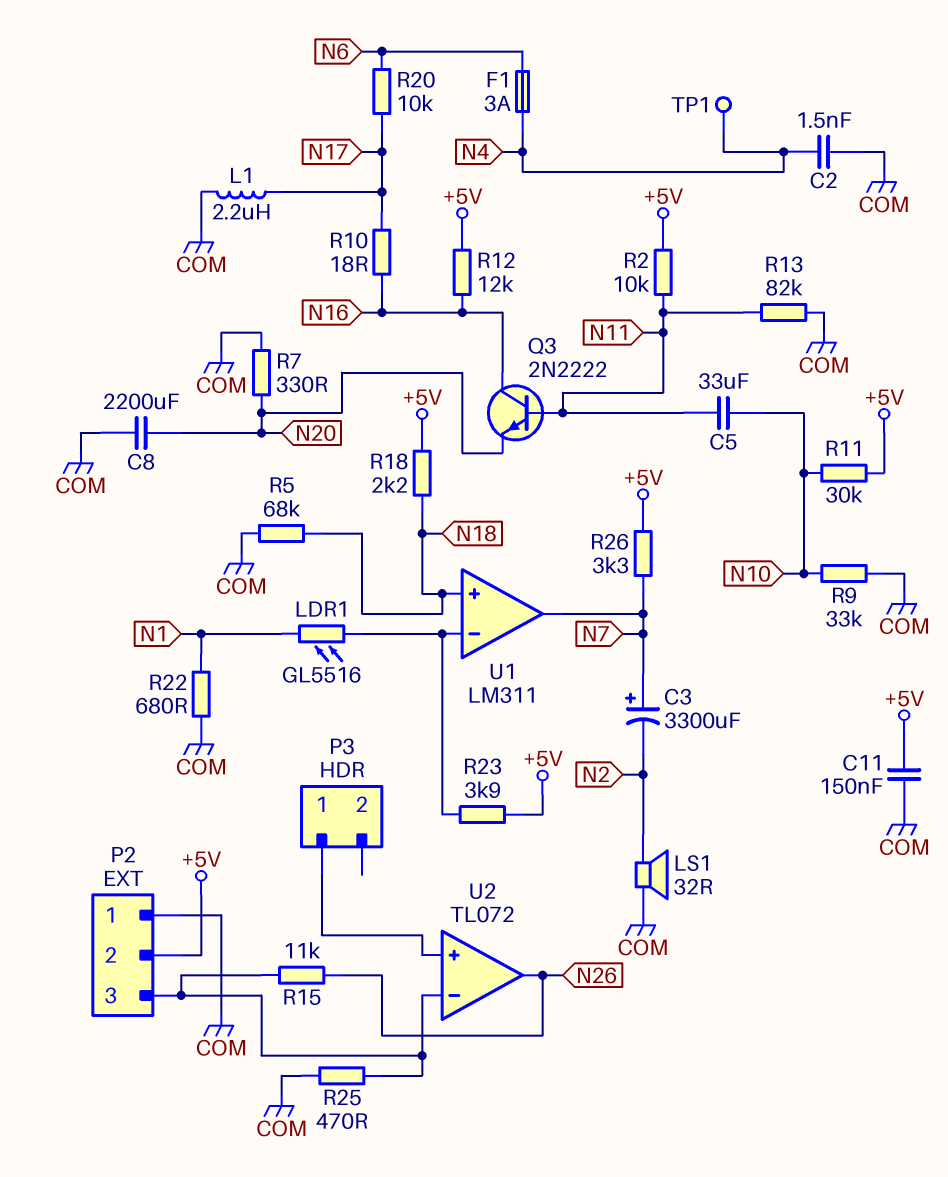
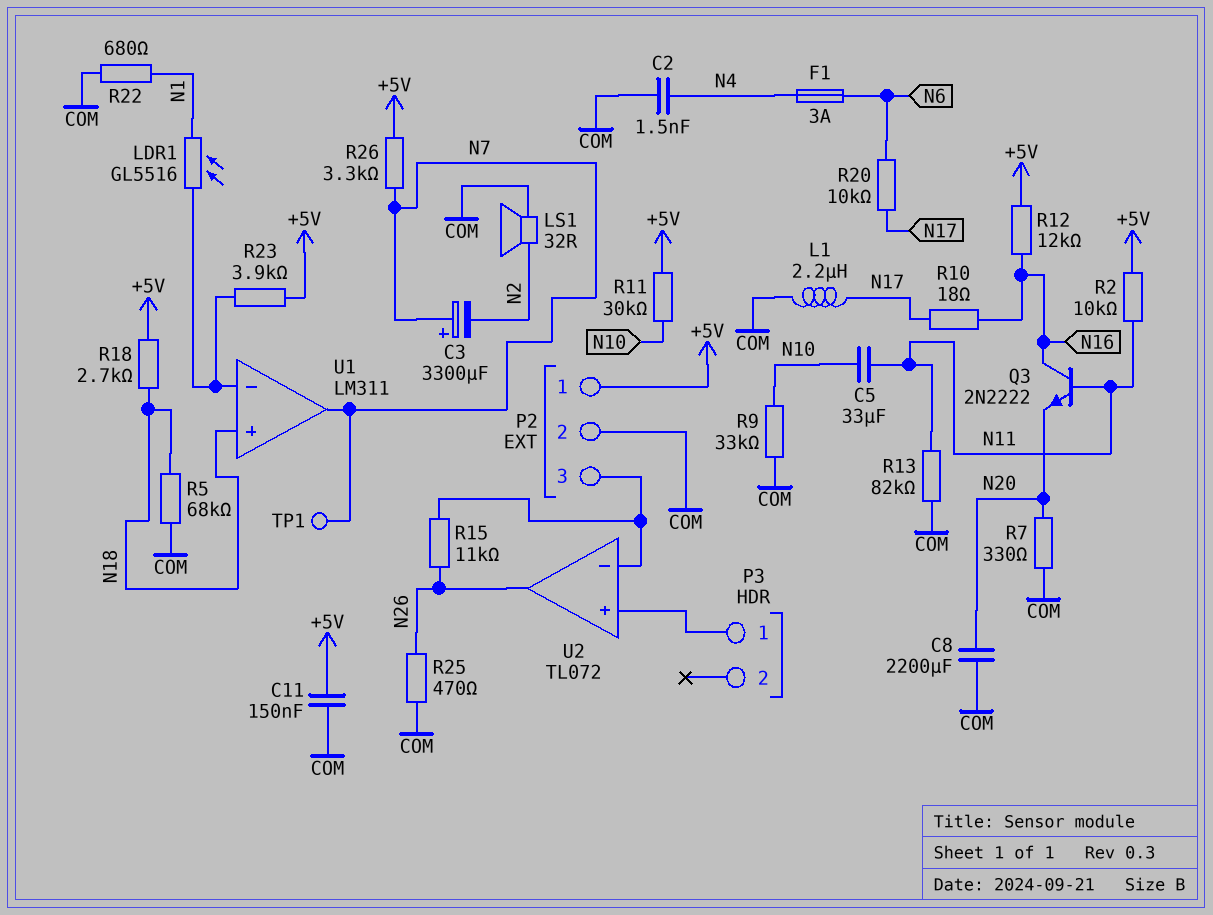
P2 pin 1: COM -> +5V
P2 pin 2: +5V -> COM
R18: 2.2k (+5V, N18) -> 2.7k (+5V, N18)
R25: 470 (COM, P2/3) -> 470 (COM, N26)
TP1: test point (N4) -> test point (N7)

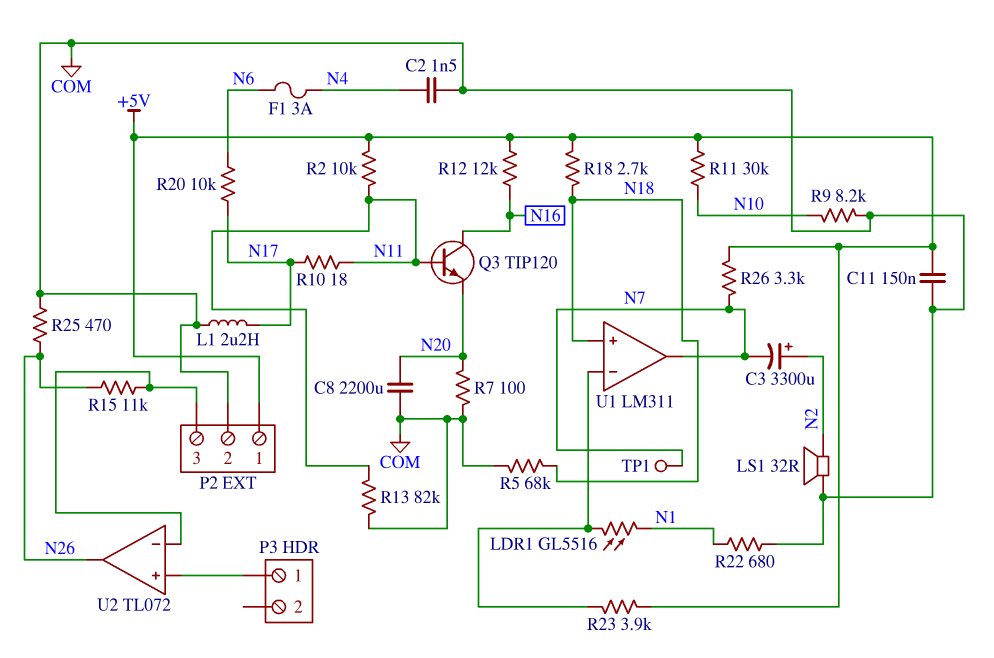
C3: 3300uF (plus N7, minus N2) -> 3300uF (plus N2, minus N7)
C5: 33uF (N10, N11) -> none
Q3: NPN 2N2222 (B N11, C N16, E N20) -> NPN TIP120 (B N11, C N16, E N20)
R7: 330 (COM, N20) -> 100 (COM, N20)
R9: 33k (COM, N10) -> 8.2k (COM, N10)
R10: 18 (N16, N17) -> 18 (N11, N17)

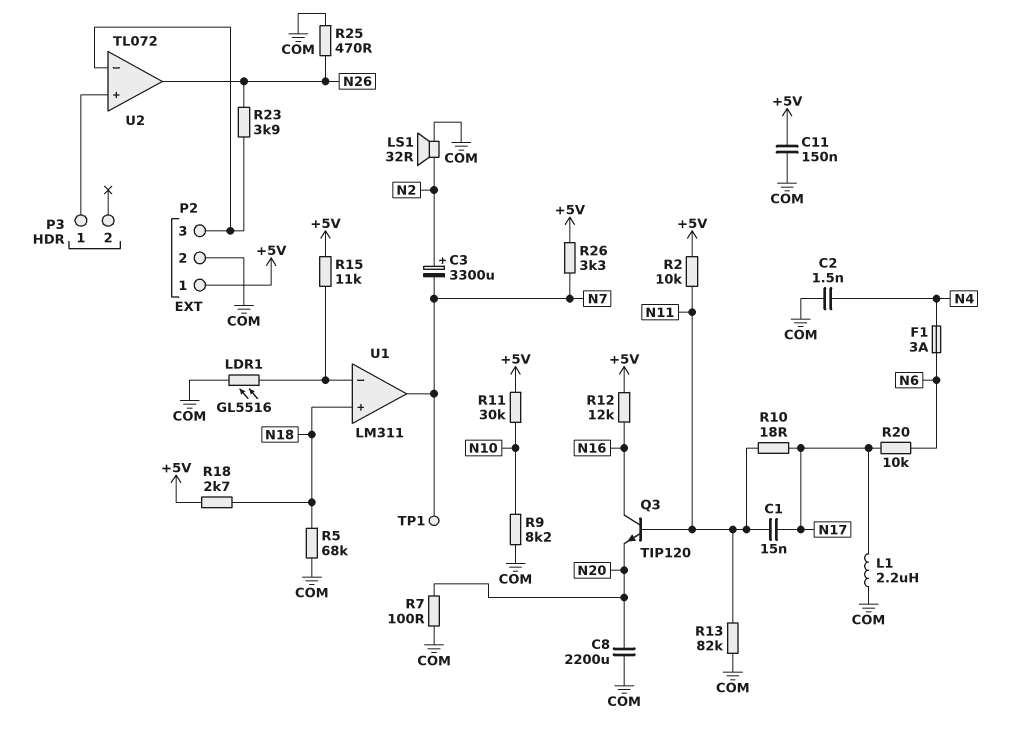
C1: none -> 15nF (N11, N17)
LDR1: GL5516 (N1, U1/in-) -> GL5516 (COM, U1/in-)
R15: 11k (N26, P2/3) -> 11k (+5V, U1/in-)
R22: 680 (COM, N1) -> none
R23: 3.9k (+5V, U1/in-) -> 3.9k (N26, P2/3)

